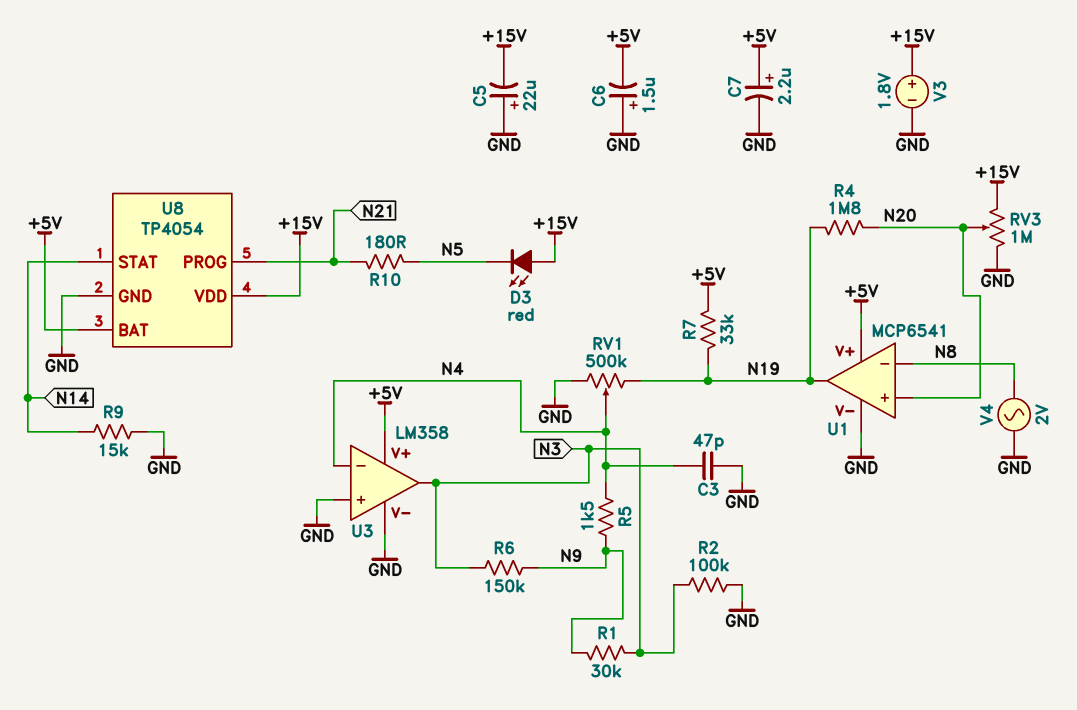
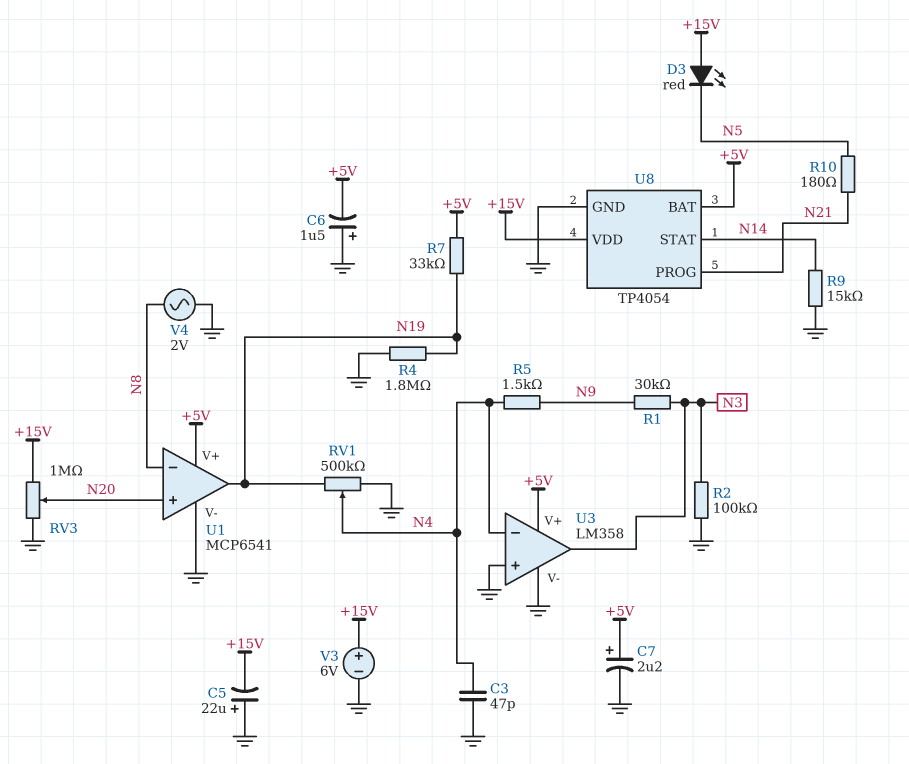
R4: 1.8M (N19, N20) -> 1.8M (GND, N19)
R6: 150k (N3, N9) -> none
V3: 1.8V (plus +15V, minus GND) -> 6V (plus +15V, minus GND)

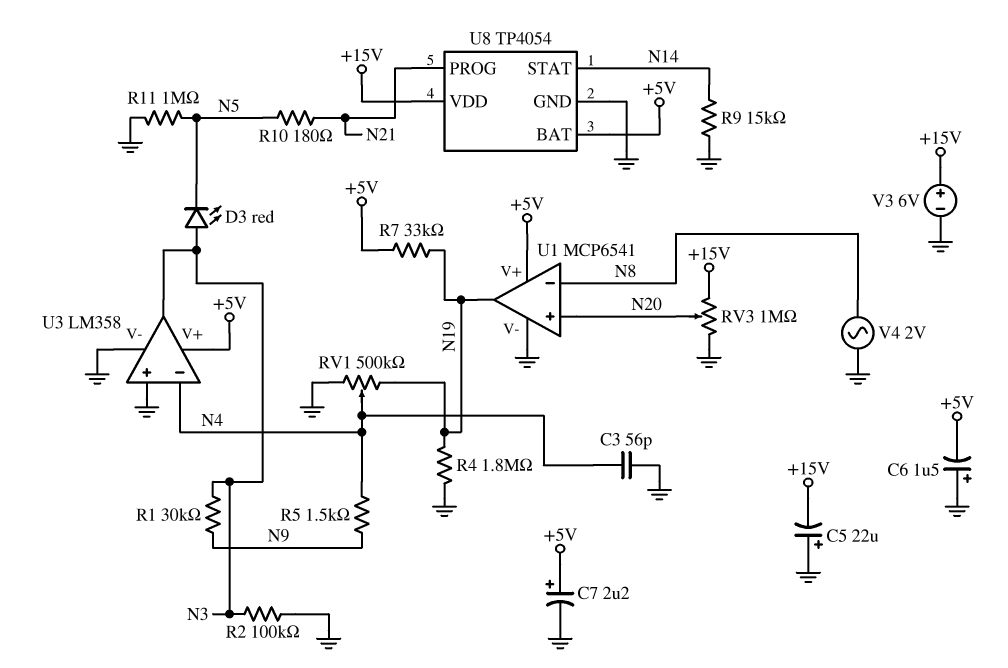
C3: 47pF (GND, N4) -> 56pF (GND, N4)
D3: LED red (A +15V, K N5) -> LED red (A N3, K N5)
R11: none -> 1M (GND, N5)

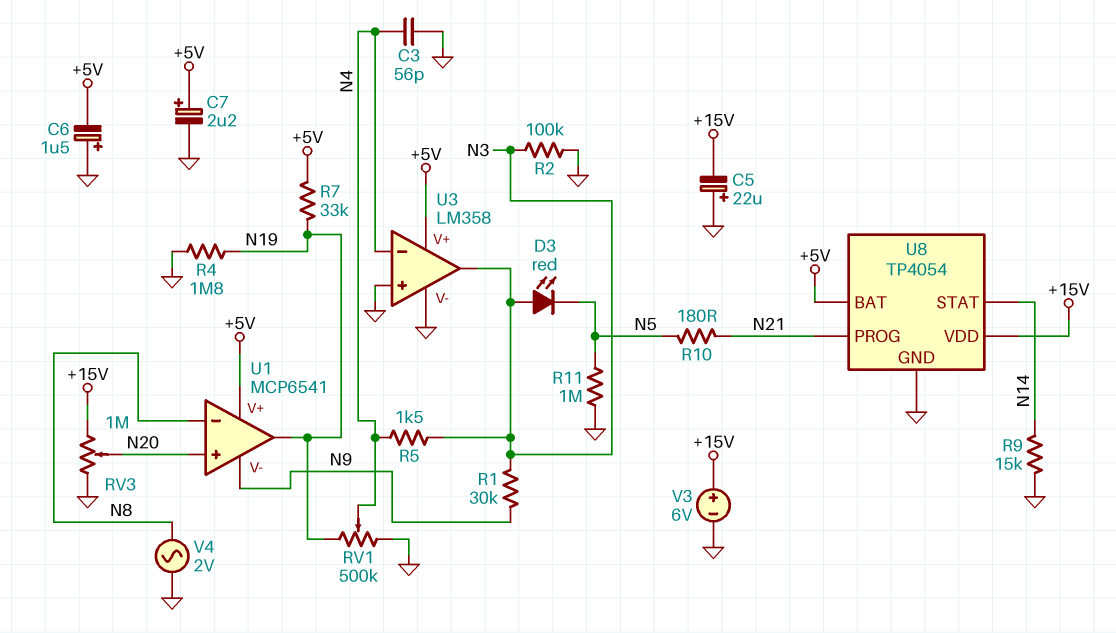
R5: 1.5k (N4, N9) -> 1.5k (N3, N4)
U1 pin V-: GND -> N9

